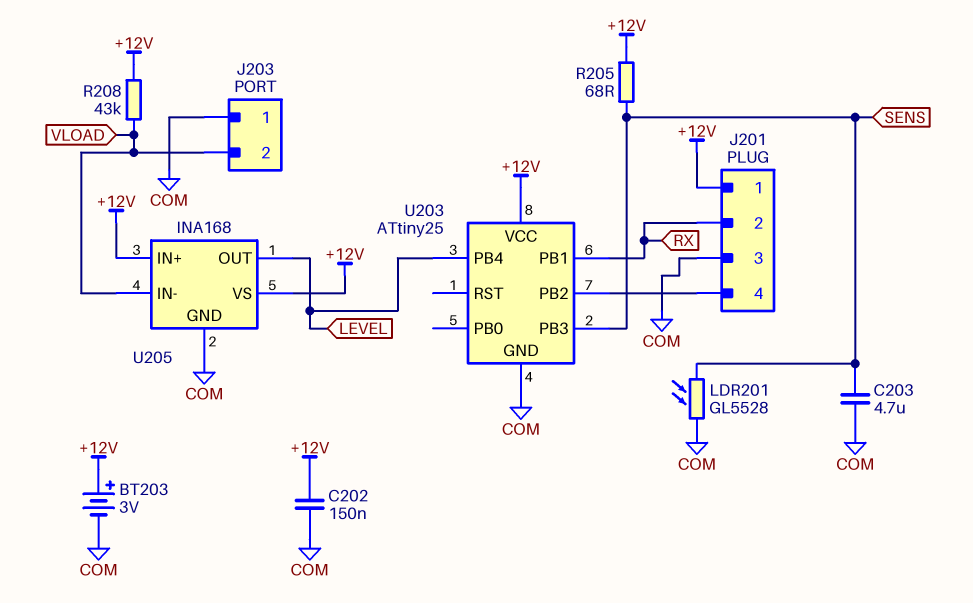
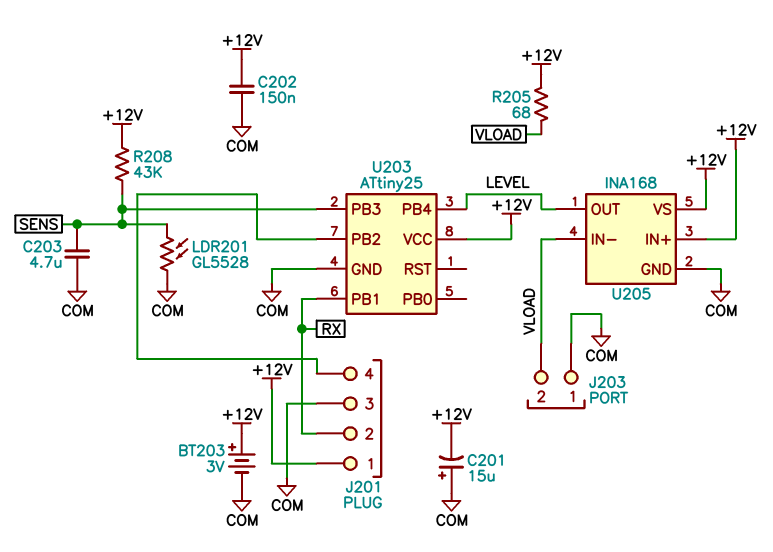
C201: none -> 15uF (plus COM, minus +12V)
R205: 68 (+12V, SENS) -> 68 (+12V, VLOAD)
R208: 43k (+12V, VLOAD) -> 43k (+12V, SENS)

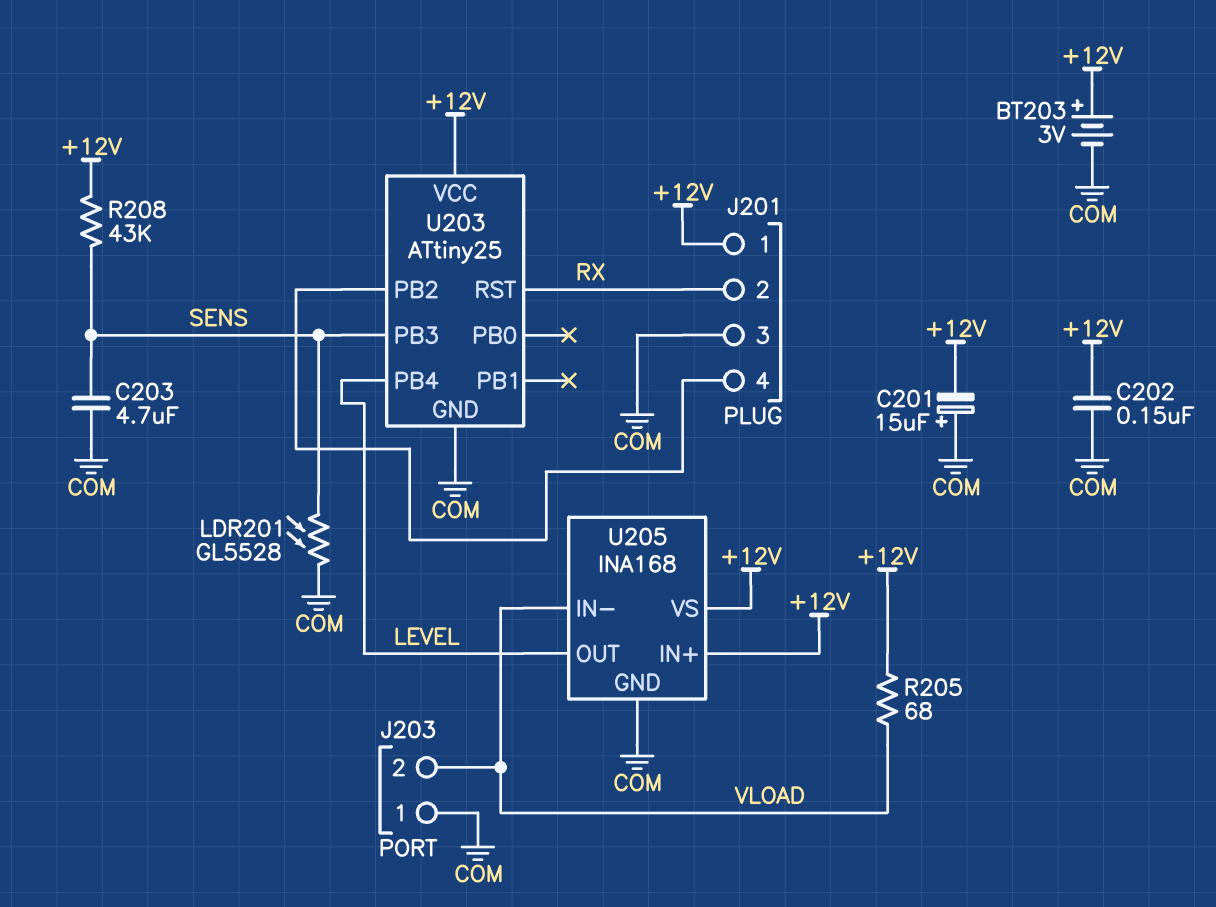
U203 pin PB1: RX -> none
U203 pin RST: none -> RX

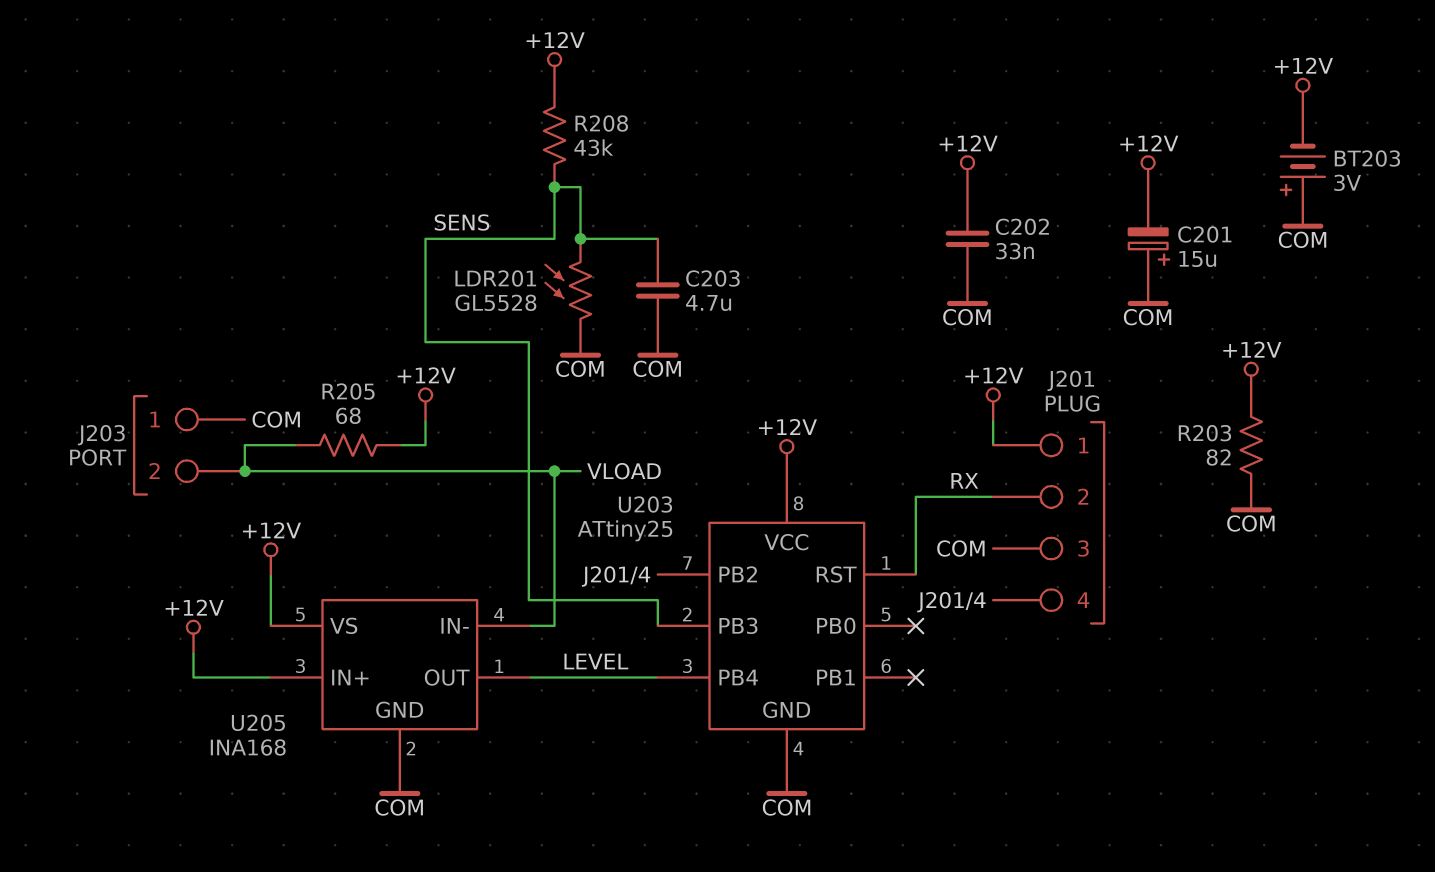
BT203: 3V (plus +12V, minus COM) -> 3V (plus COM, minus +12V)
C202: 150nF (+12V, COM) -> 33nF (+12V, COM)
R203: none -> 82 (+12V, COM)

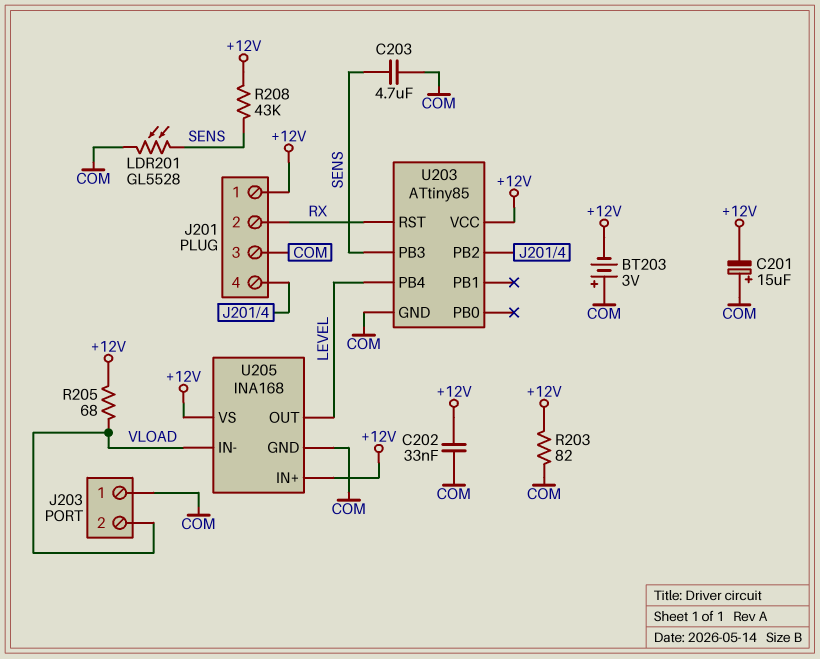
U203: ATtiny25 -> ATtiny85

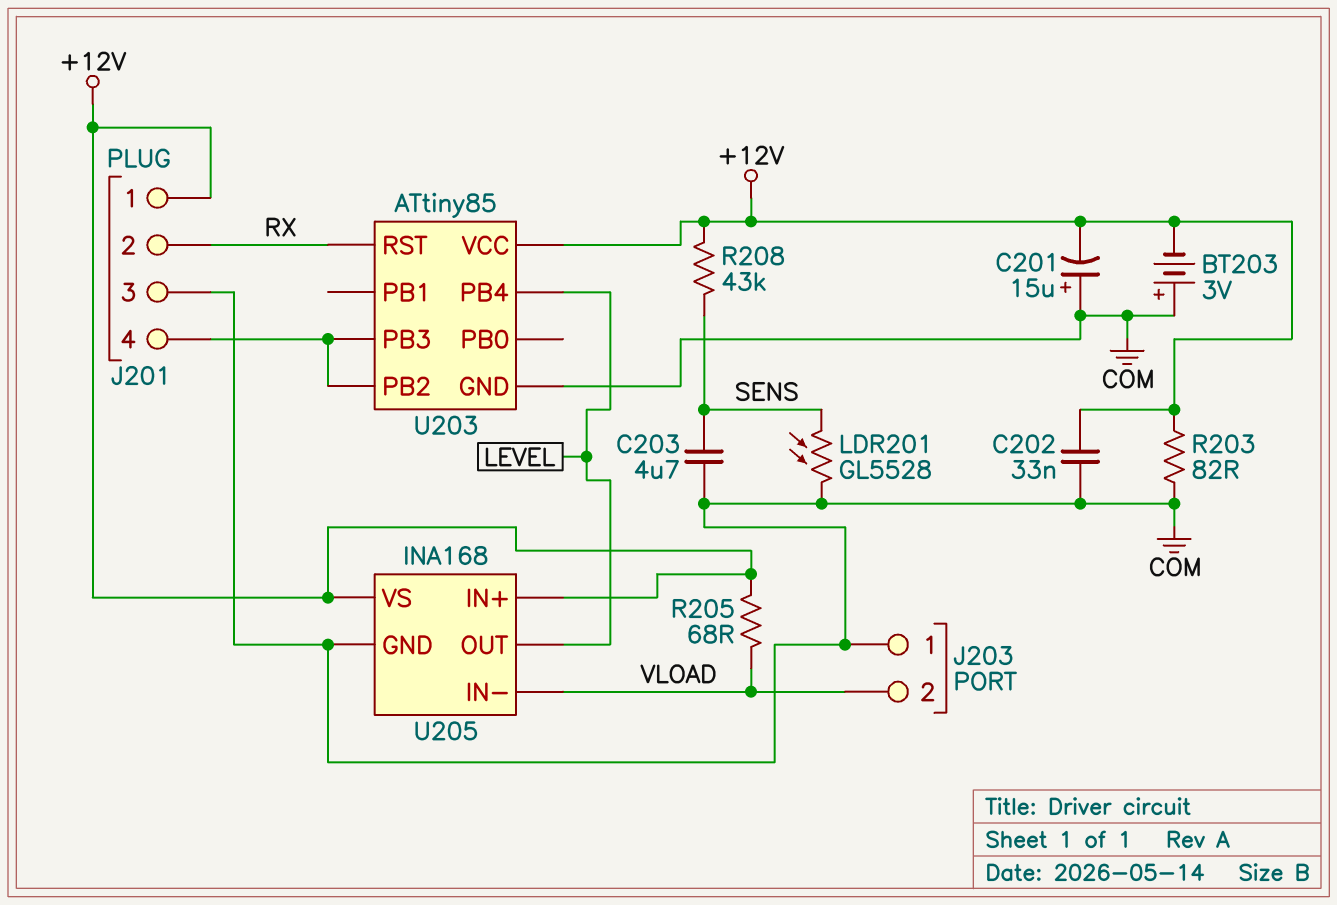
U203 pin PB3: SENS -> J201/4

